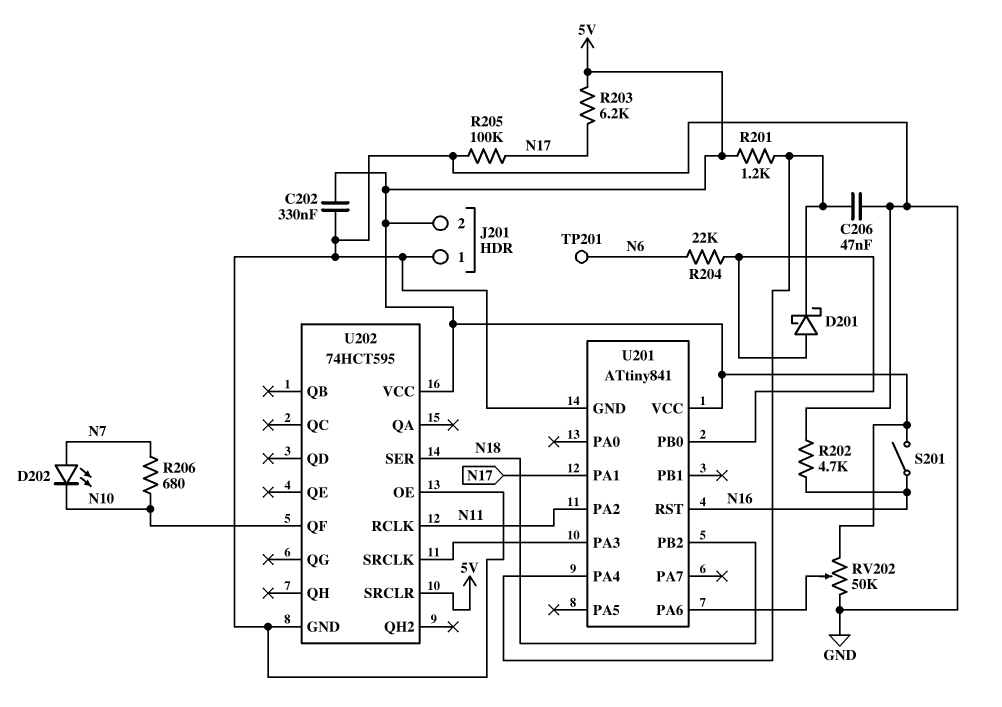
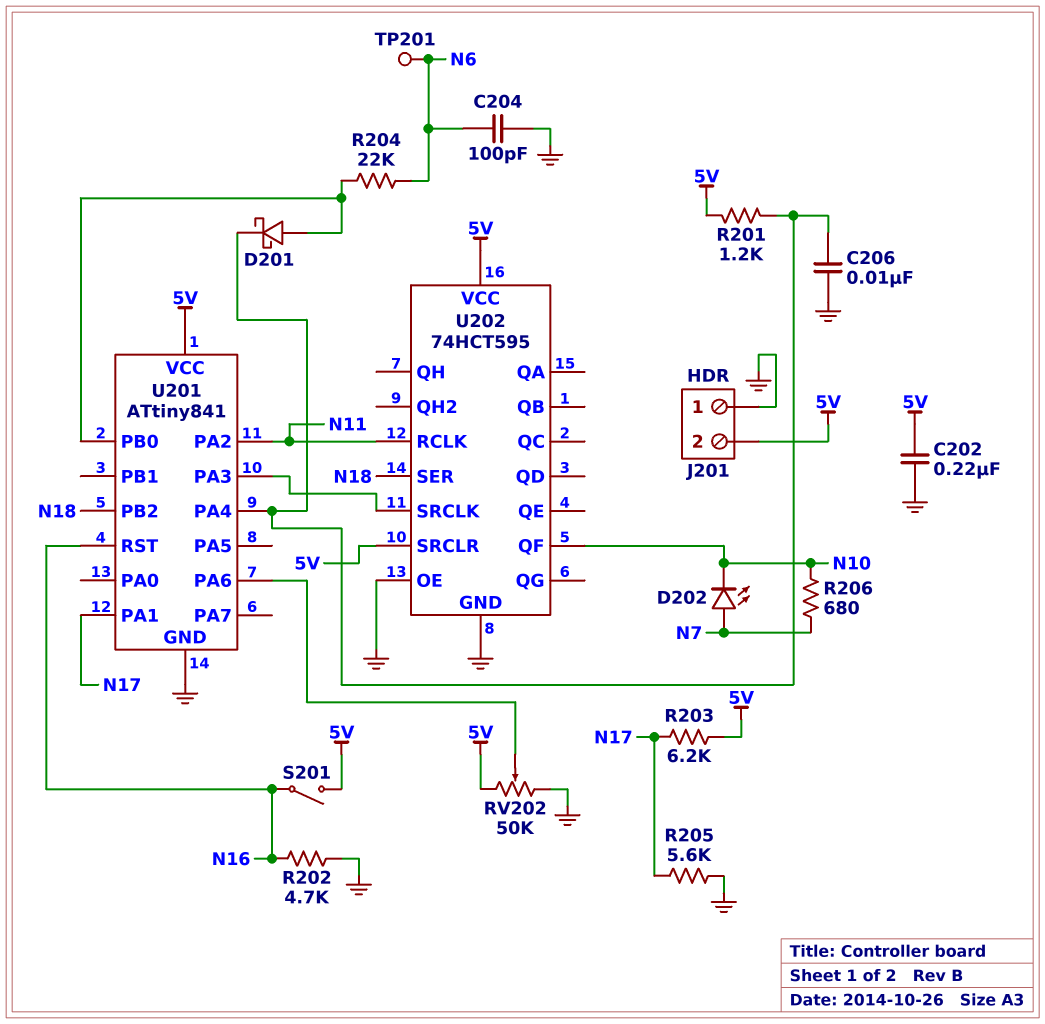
C202: 330nF (5V, GND) -> 220nF (5V, GND)
C204: none -> 100pF (GND, N6)
C206: 47nF (GND, U201/PA4) -> 10nF (GND, U201/PA4)
R205: 100k (GND, N17) -> 5.6k (GND, N17)

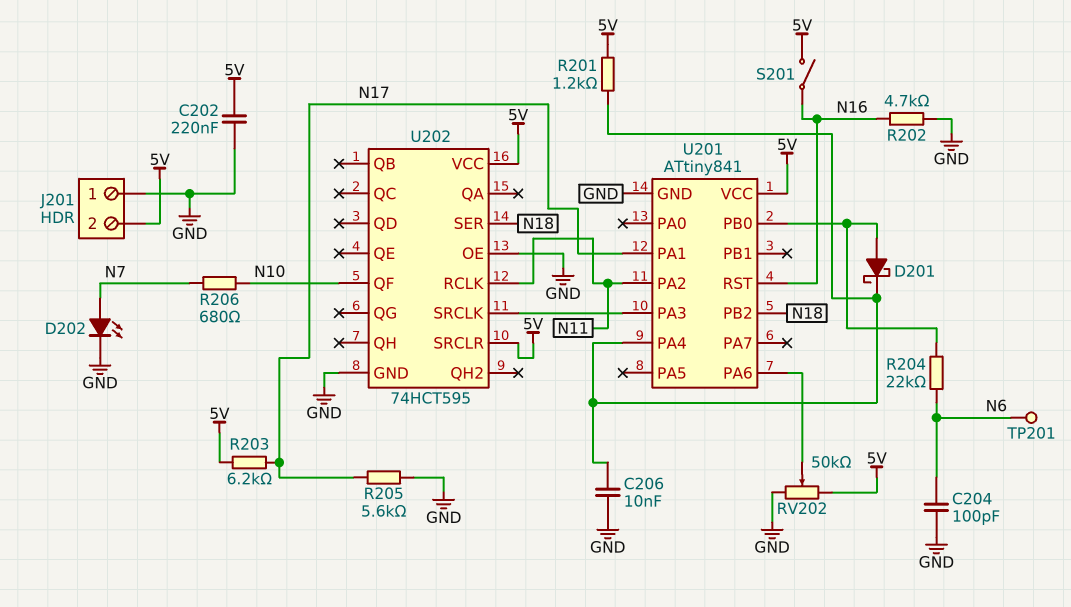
D202: LED (A N7, K N10) -> LED (A N7, K GND)

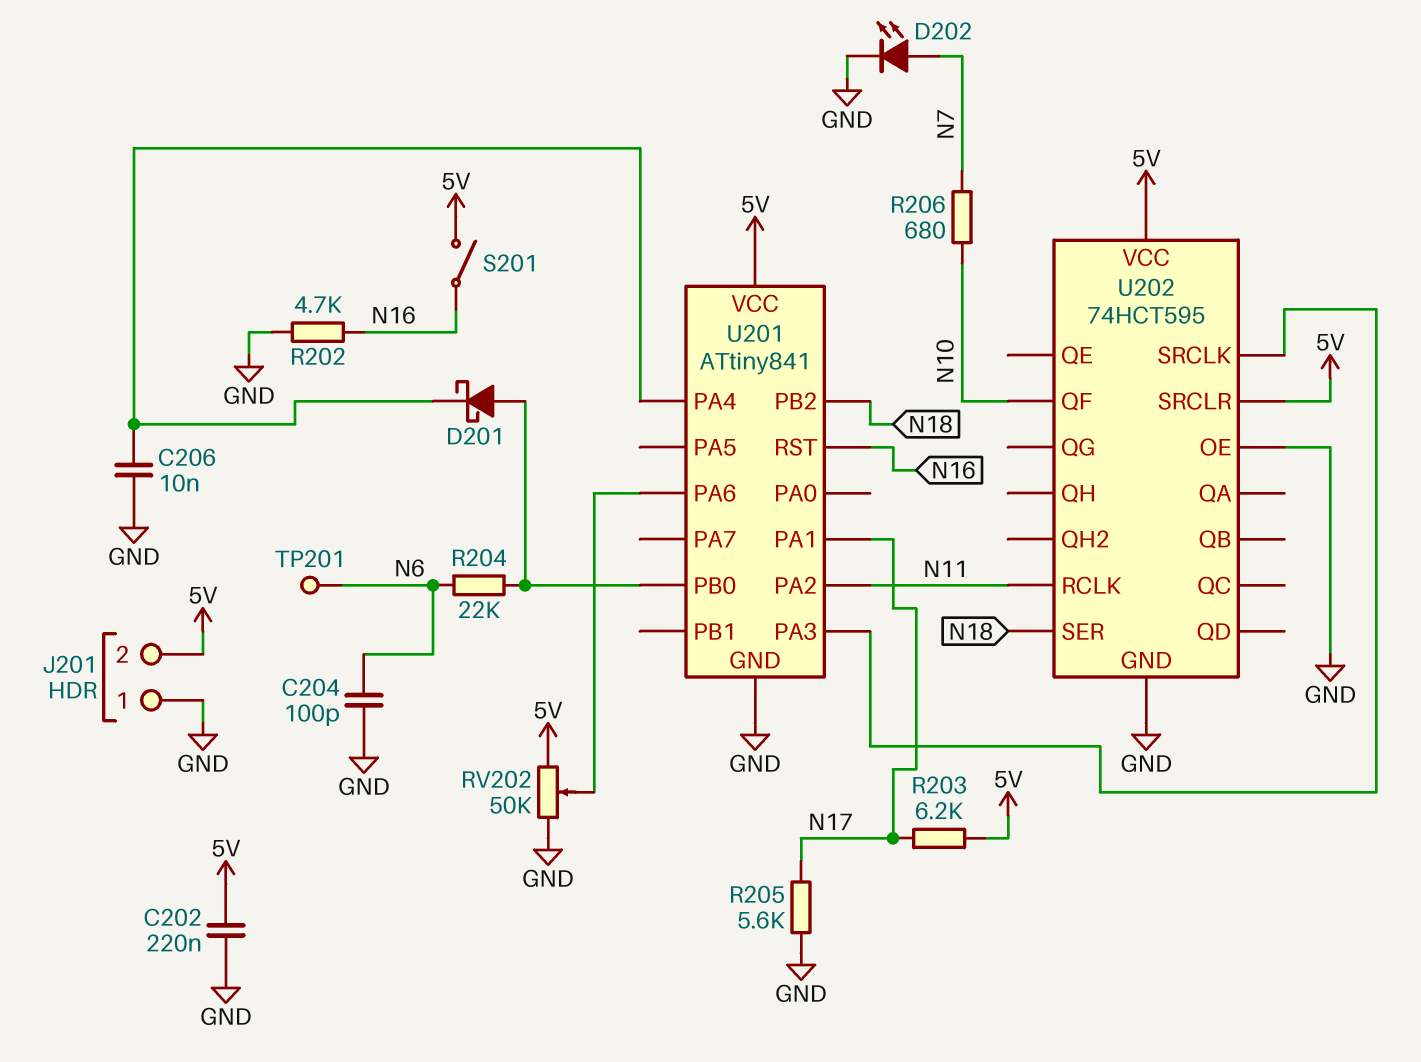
R201: 1.2k (5V, U201/PA4) -> none

